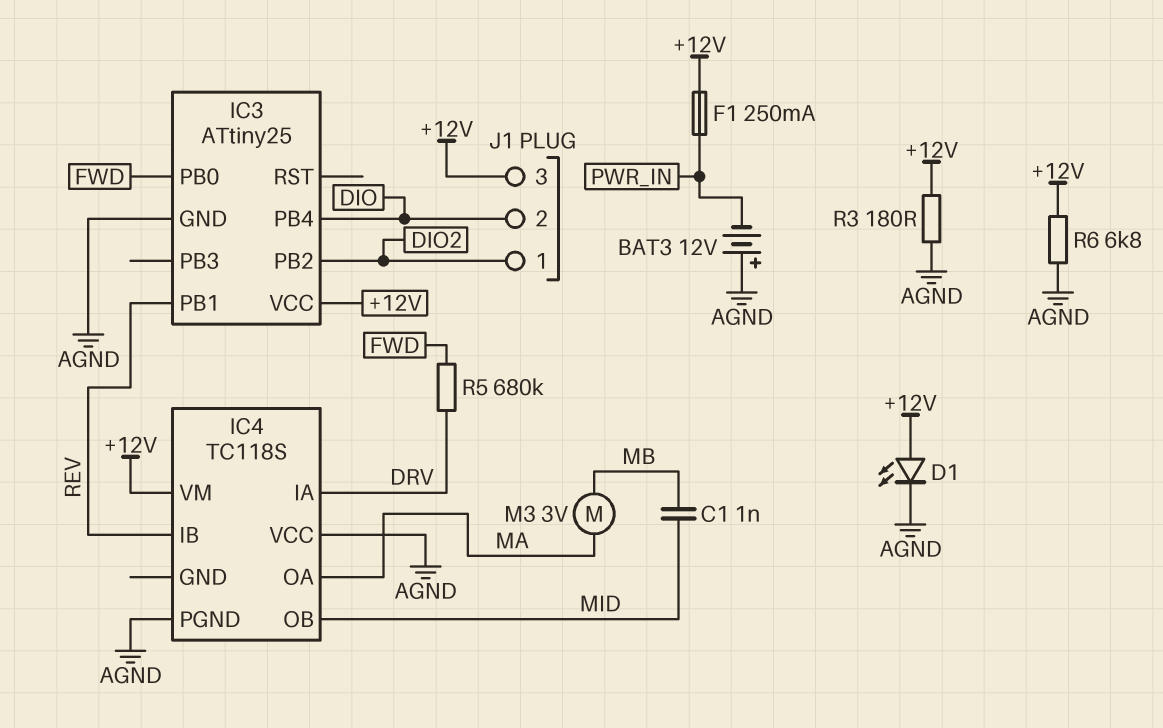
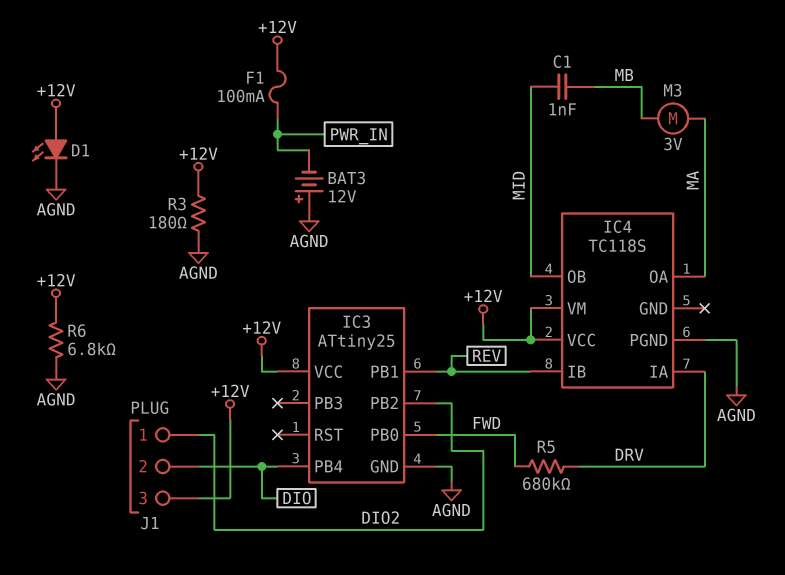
F1: 250mA (+12V, PWR_IN) -> 100mA (+12V, PWR_IN)
IC4 pin VCC: AGND -> +12V

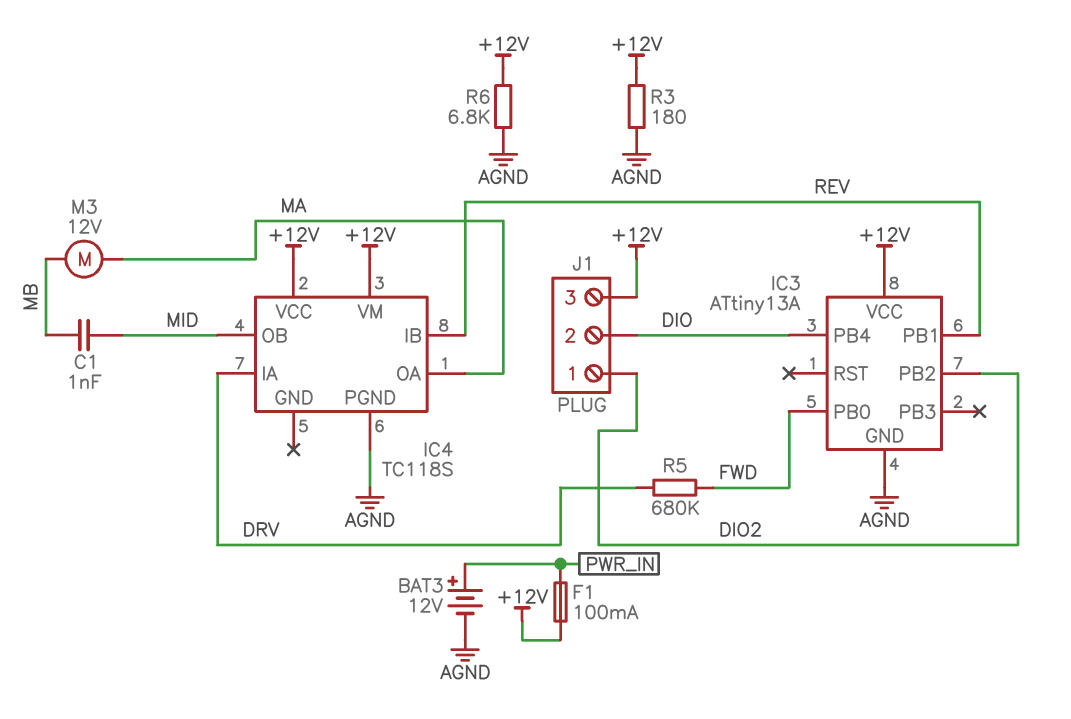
BAT3: 12V (plus AGND, minus PWR_IN) -> 12V (plus PWR_IN, minus AGND)
D1: LED (A +12V, K AGND) -> none
IC3: ATtiny25 -> ATtiny13A
M3: motor 3V (MA, MB) -> motor 12V (MA, MB)

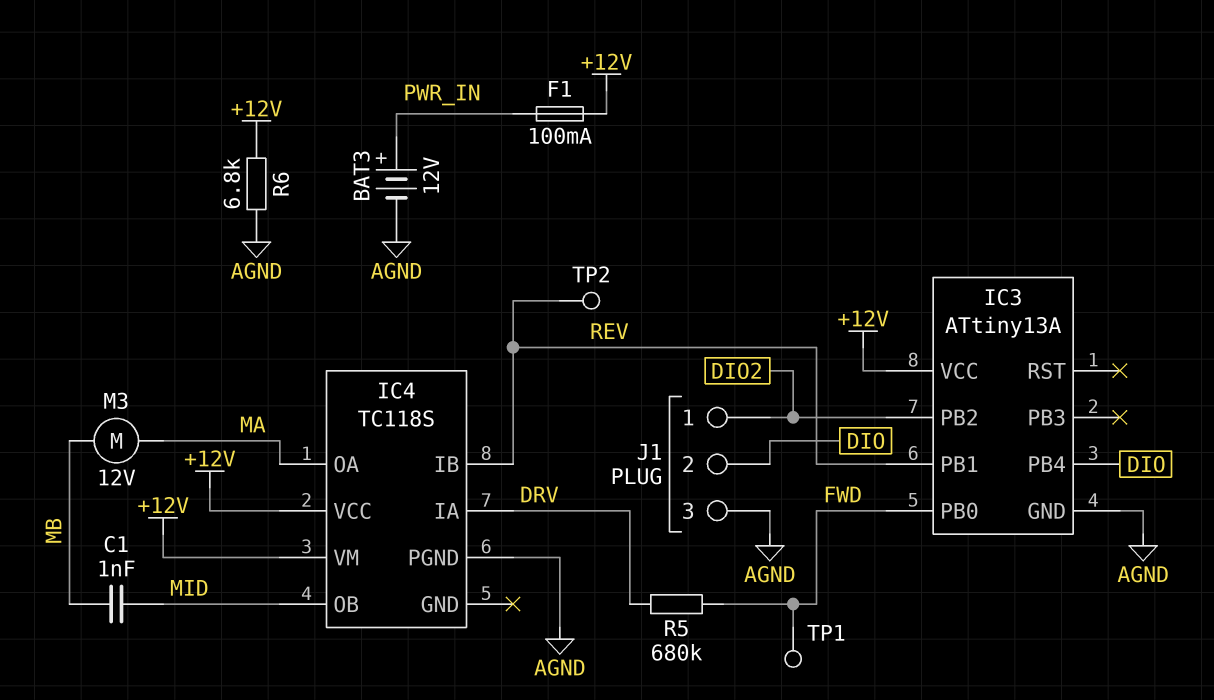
J1 pin 3: +12V -> AGND
R3: 180 (+12V, AGND) -> none
TP1: none -> test point (FWD)
TP2: none -> test point (REV)

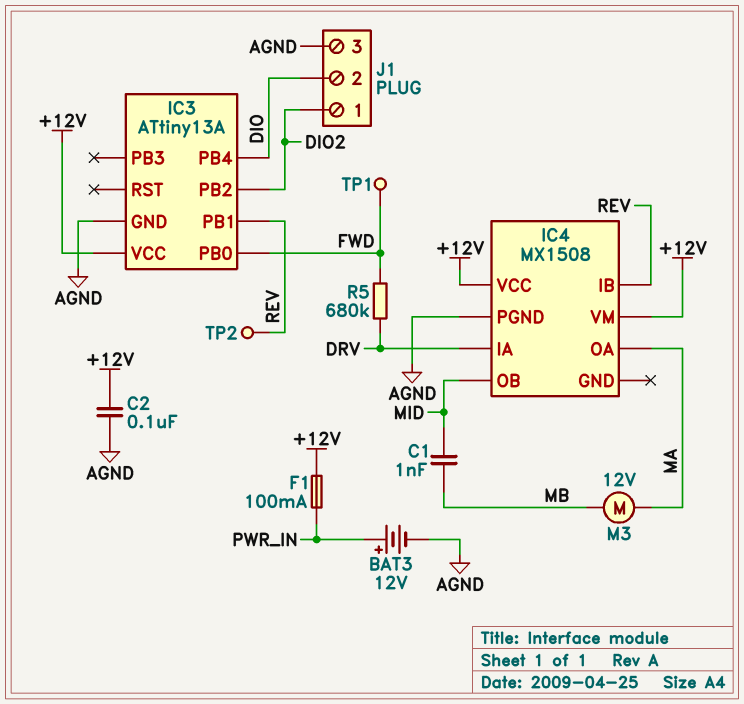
C2: none -> 100nF (+12V, AGND)
IC4: TC118S -> MX1508
R6: 6.8k (+12V, AGND) -> none

